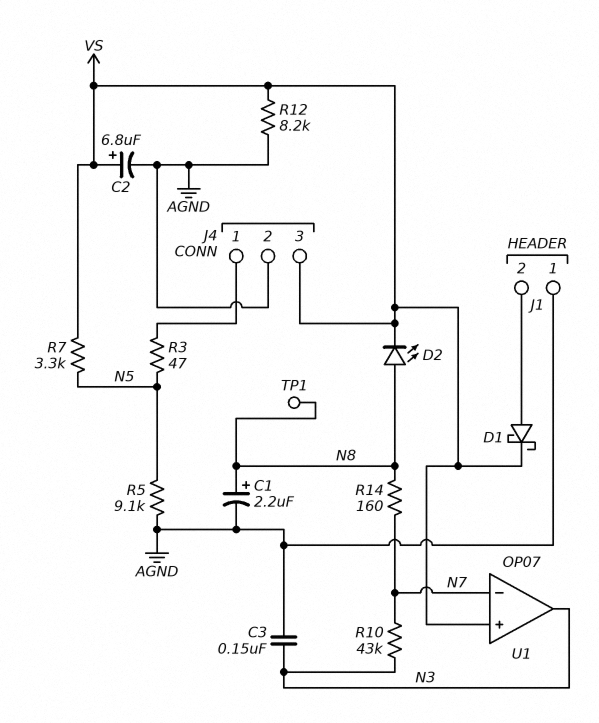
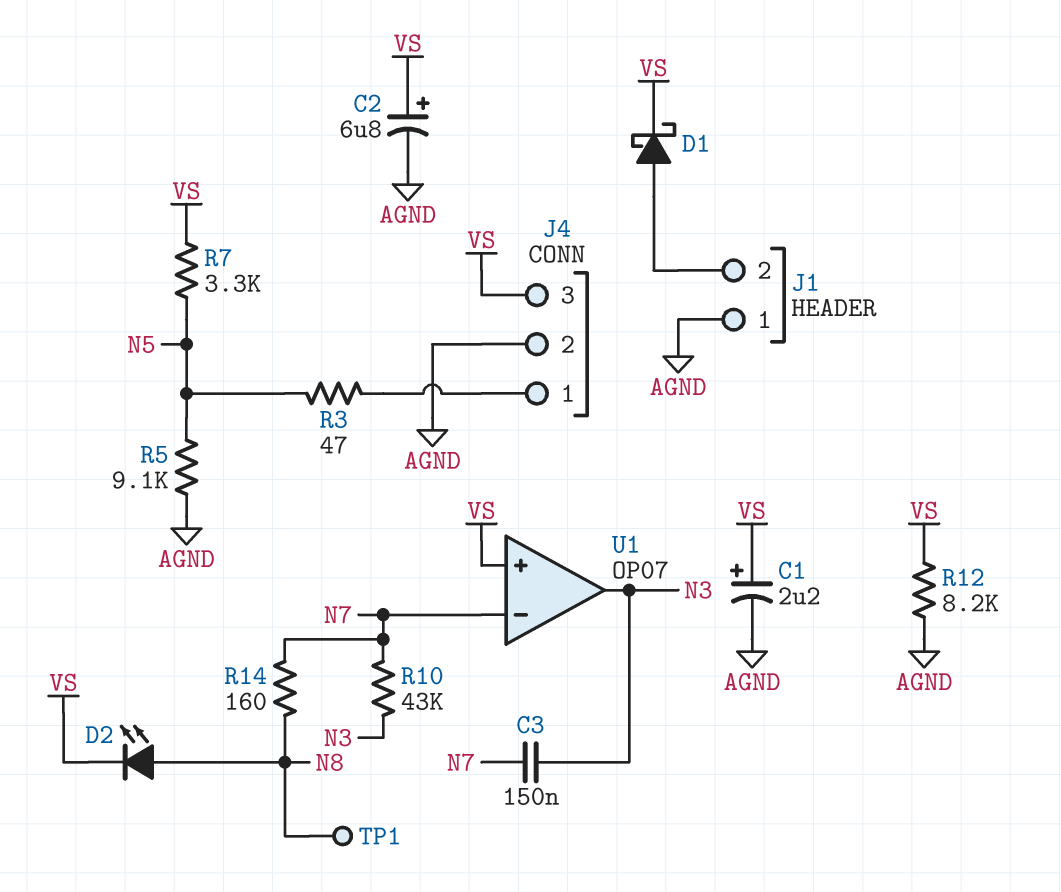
C1: 2.2uF (plus N8, minus AGND) -> 2.2uF (plus VS, minus AGND)
C3: 150nF (AGND, N3) -> 150nF (N3, N7)

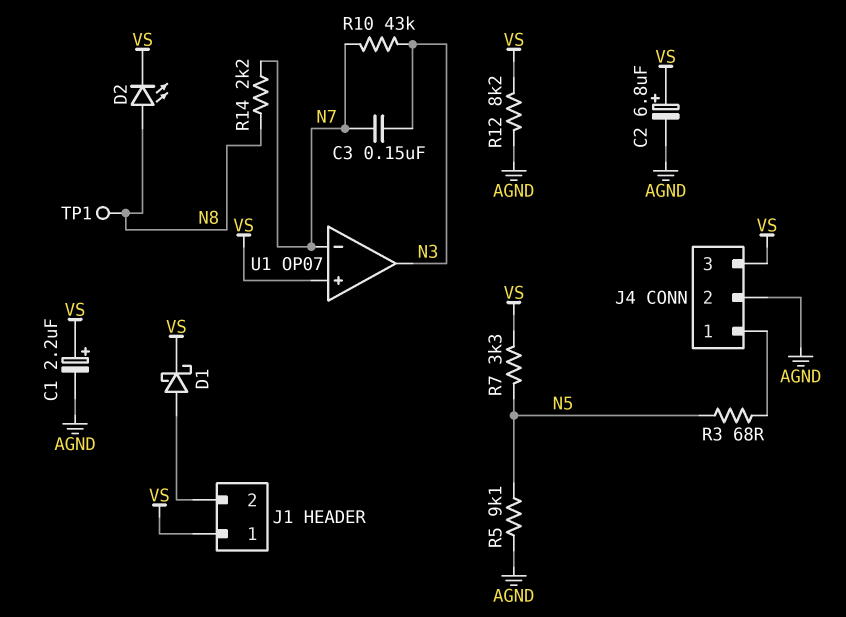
J1 pin 1: AGND -> VS
R3: 47 (J4/1, N5) -> 68 (J4/1, N5)
R14: 160 (N7, N8) -> 2.2k (N7, N8)

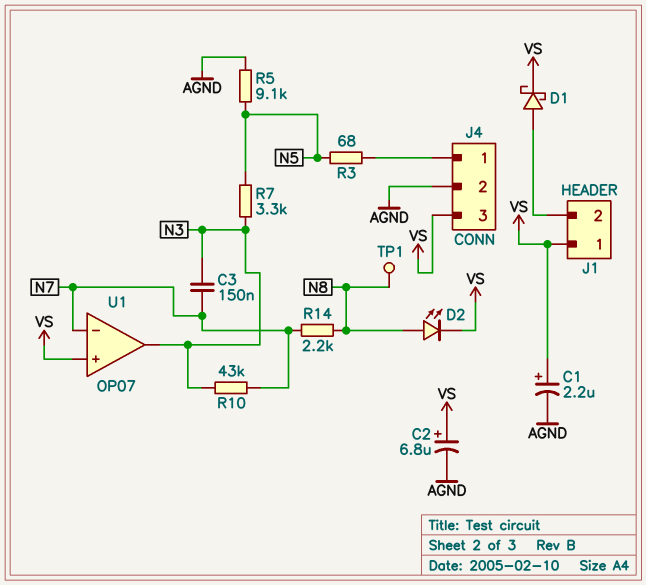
R7: 3.3k (N5, VS) -> 3.3k (N3, N5)
R12: 8.2k (AGND, VS) -> none

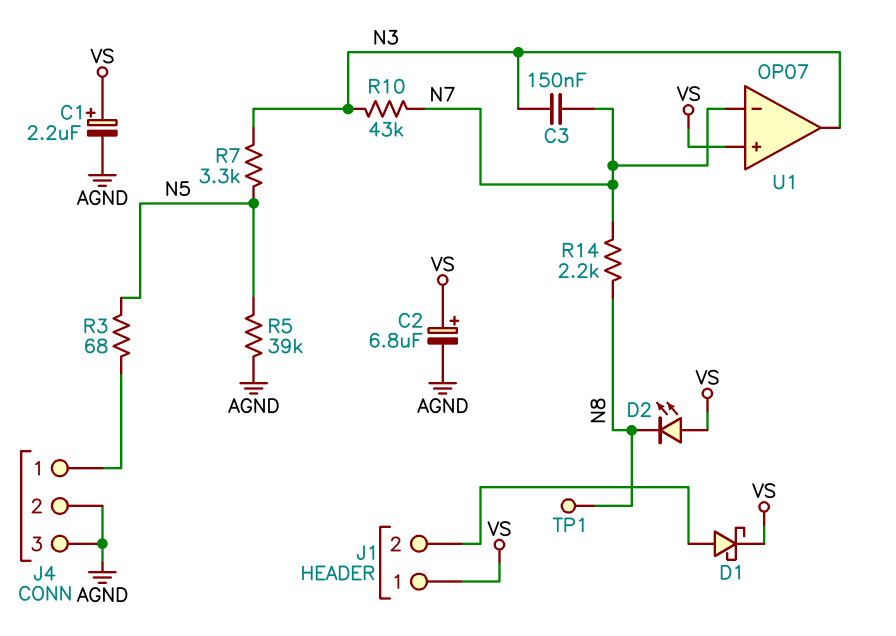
D2: LED (A N8, K VS) -> LED (A VS, K N8)
J4 pin 3: VS -> AGND
R5: 9.1k (AGND, N5) -> 39k (AGND, N5)

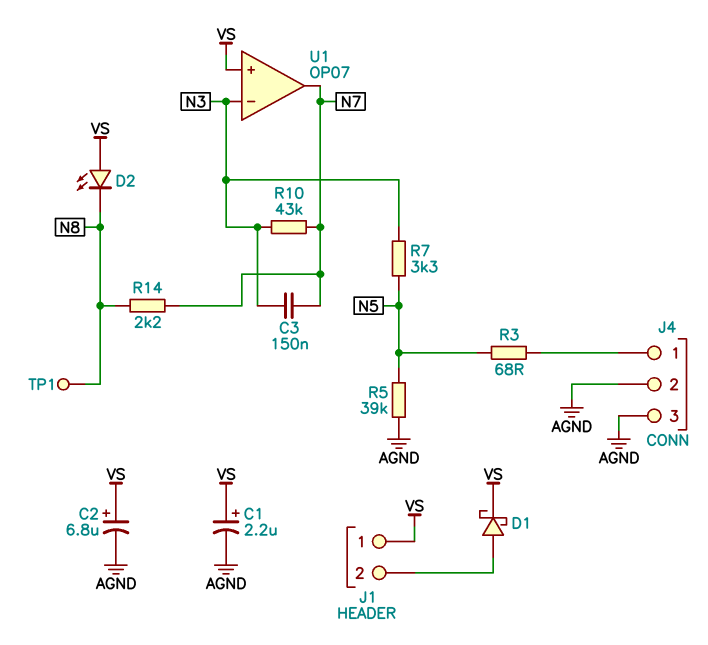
U1 pin in-: N7 -> N3
U1 pin out: N3 -> N7

